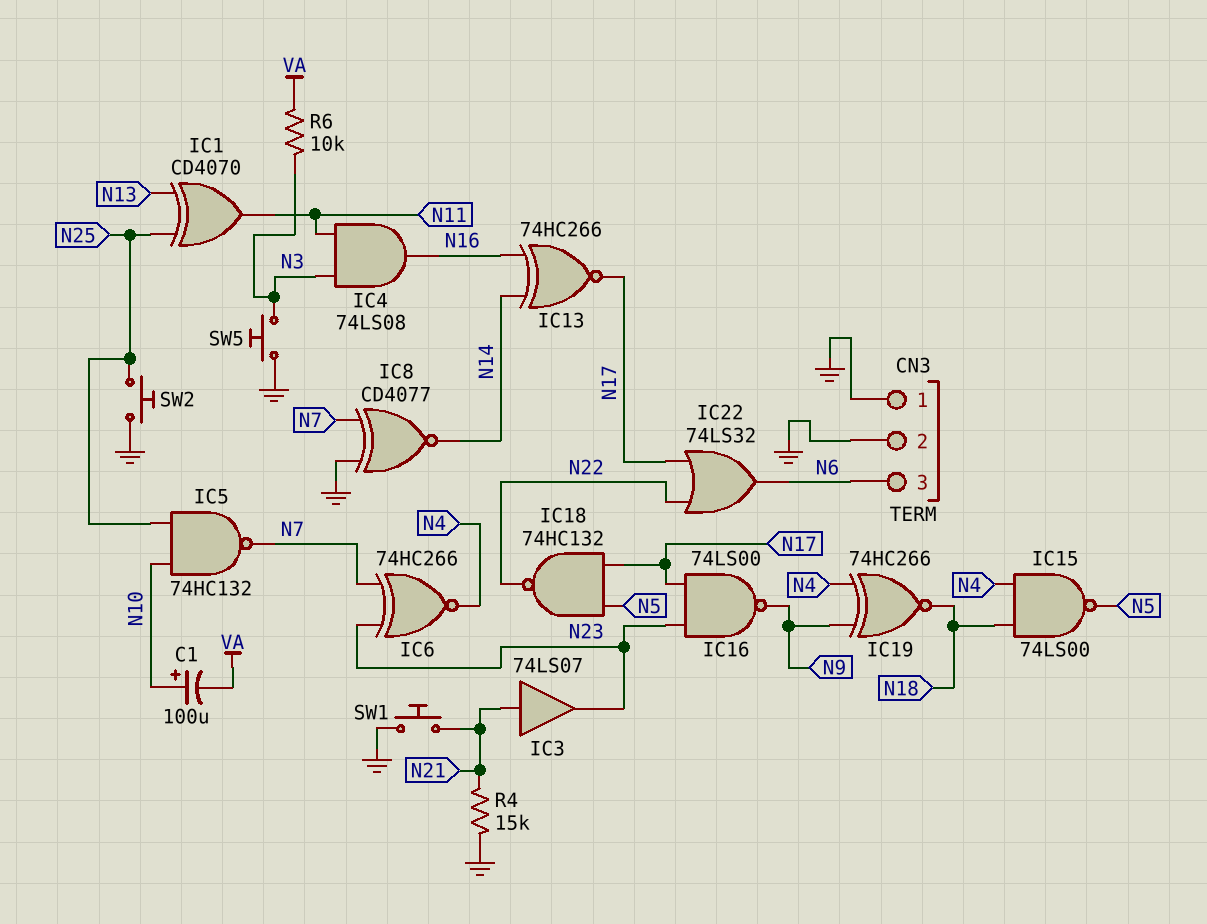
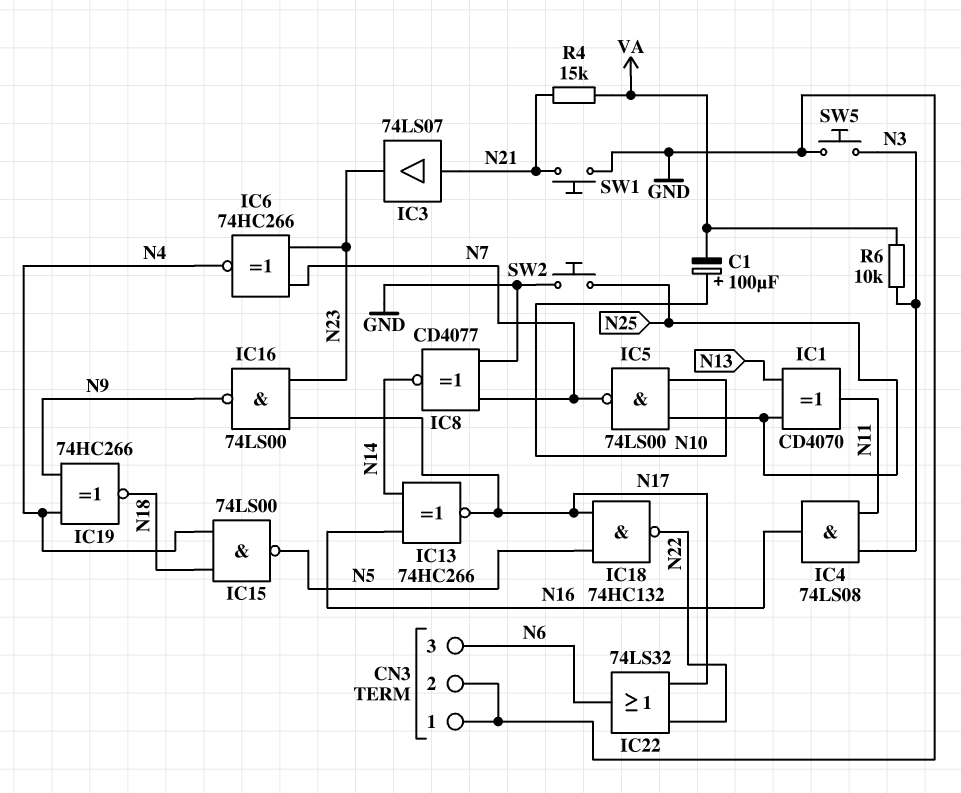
IC5: NAND 74HC132 (in N10, in N25, out N7) -> NAND 74LS00 (in N10, in N25, out N7)
R4: 15k (GND, N21) -> 15k (N21, VA)

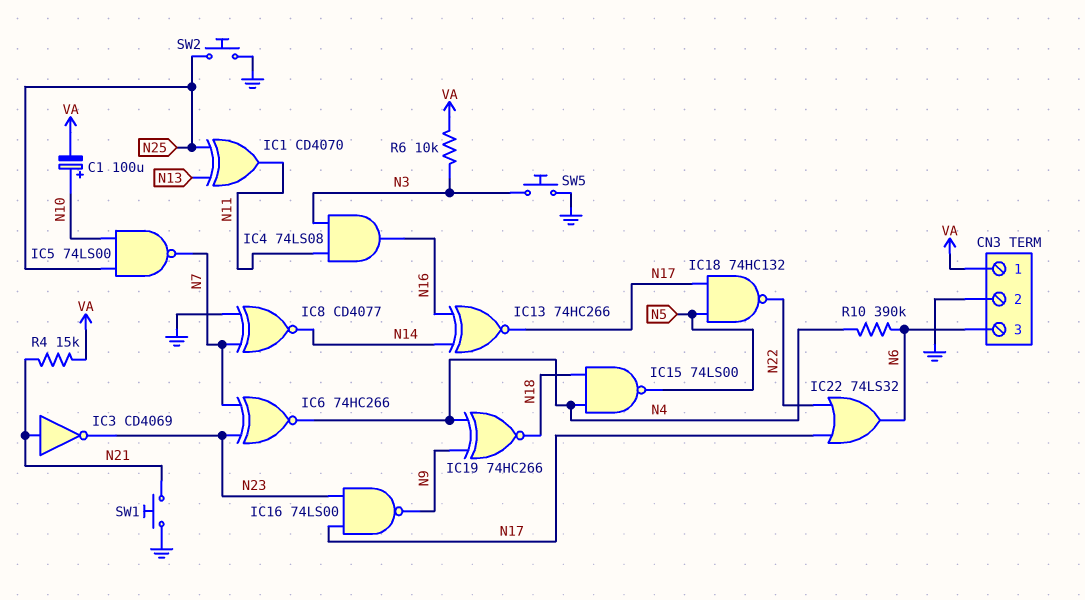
CN3 pin 1: GND -> VA
IC3: buffer 74LS07 (in N21, out N23) -> NOT CD4069 (in N21, out N23)
R10: none -> 390k (N4, N6)

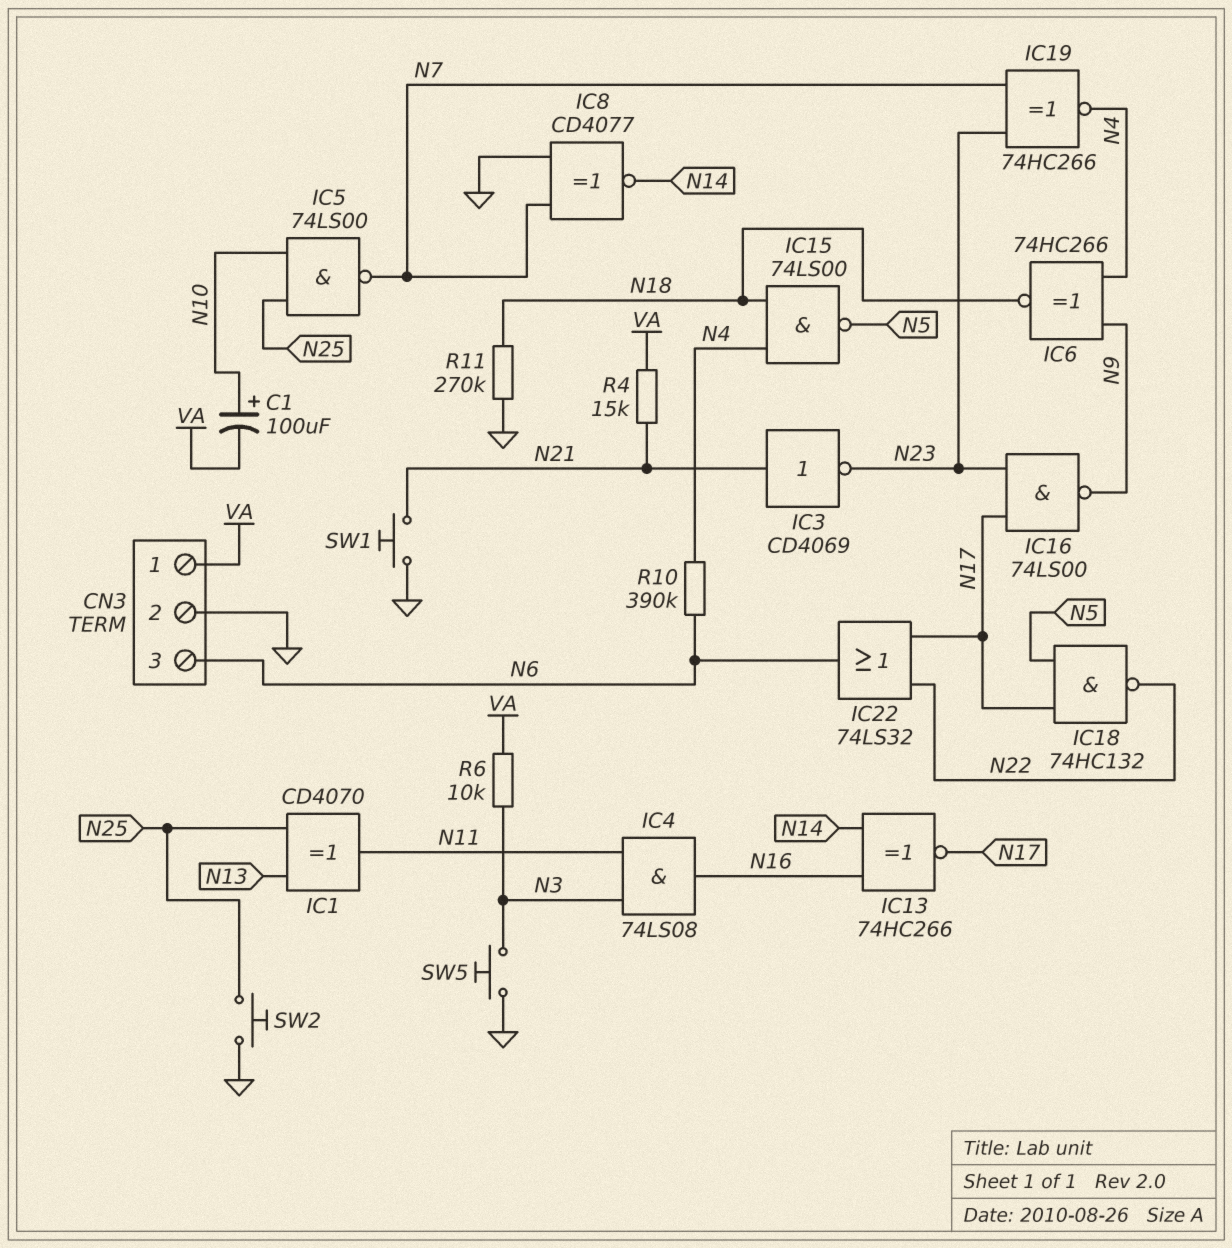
IC6: XNOR 74HC266 (in N7, in N23, out N4) -> XNOR 74HC266 (in N4, in N9, out N18)
IC19: XNOR 74HC266 (in N4, in N9, out N18) -> XNOR 74HC266 (in N7, in N23, out N4)
R11: none -> 270k (GND, N18)

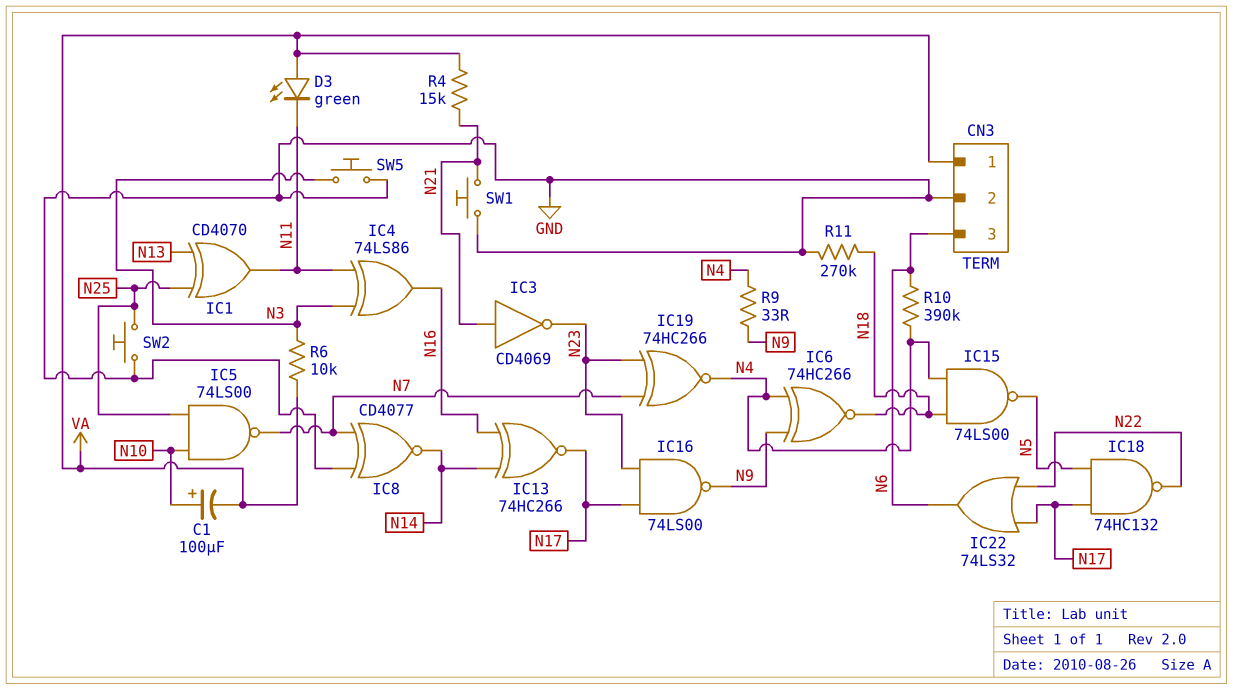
D3: none -> LED green (A VA, K N11)
IC4: AND 74LS08 (in N3, in N11, out N16) -> XOR 74LS86 (in N3, in N11, out N16)
R9: none -> 33 (N4, N9)

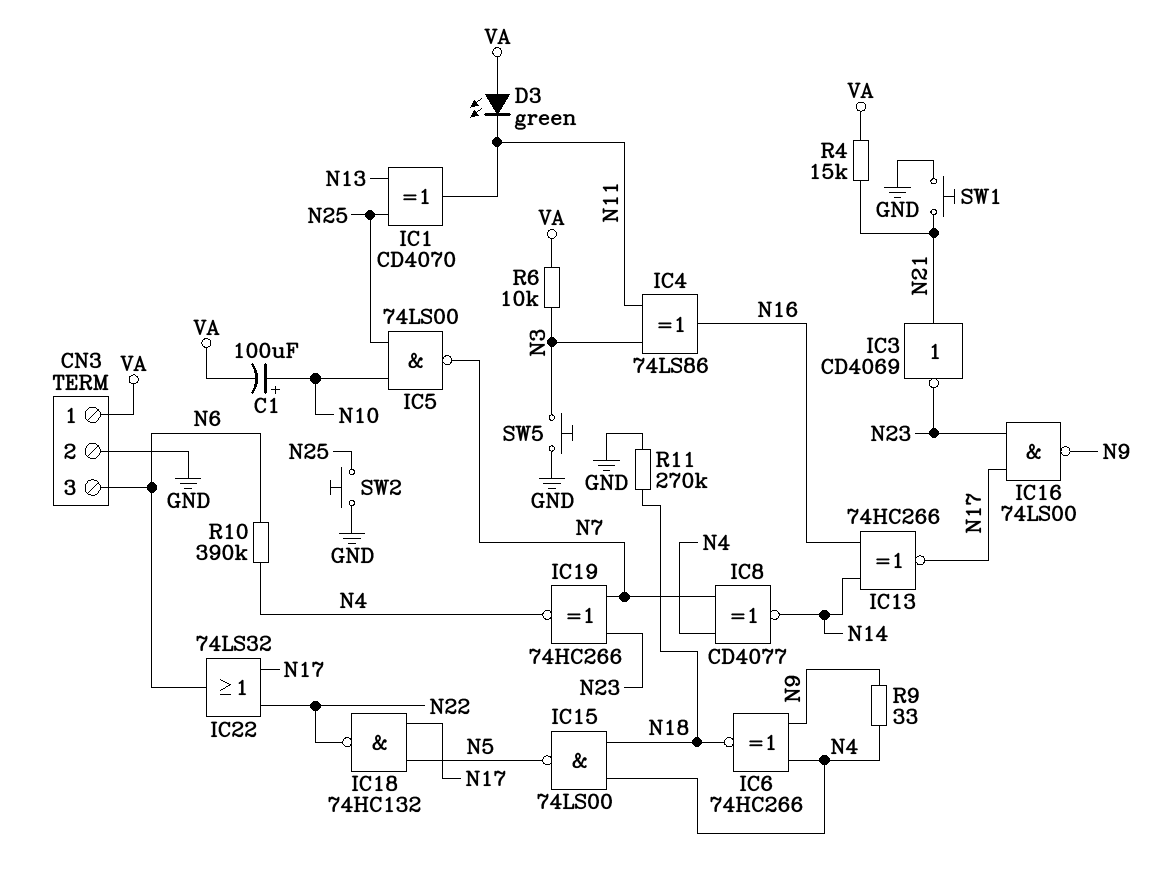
IC8: XNOR CD4077 (in GND, in N7, out N14) -> XNOR CD4077 (in N4, in N7, out N14)

